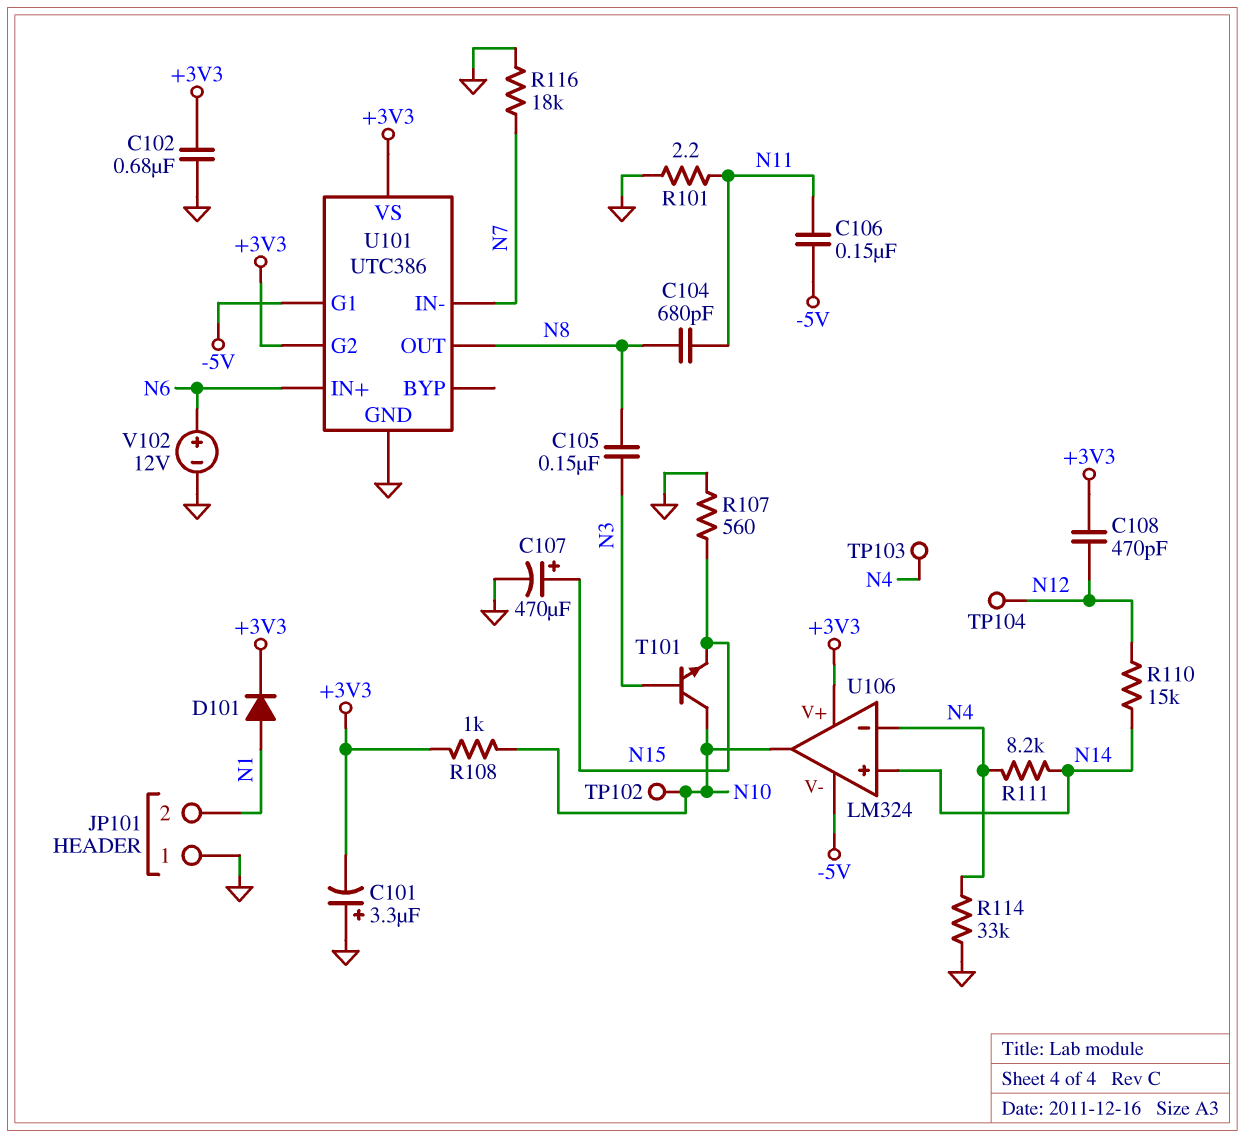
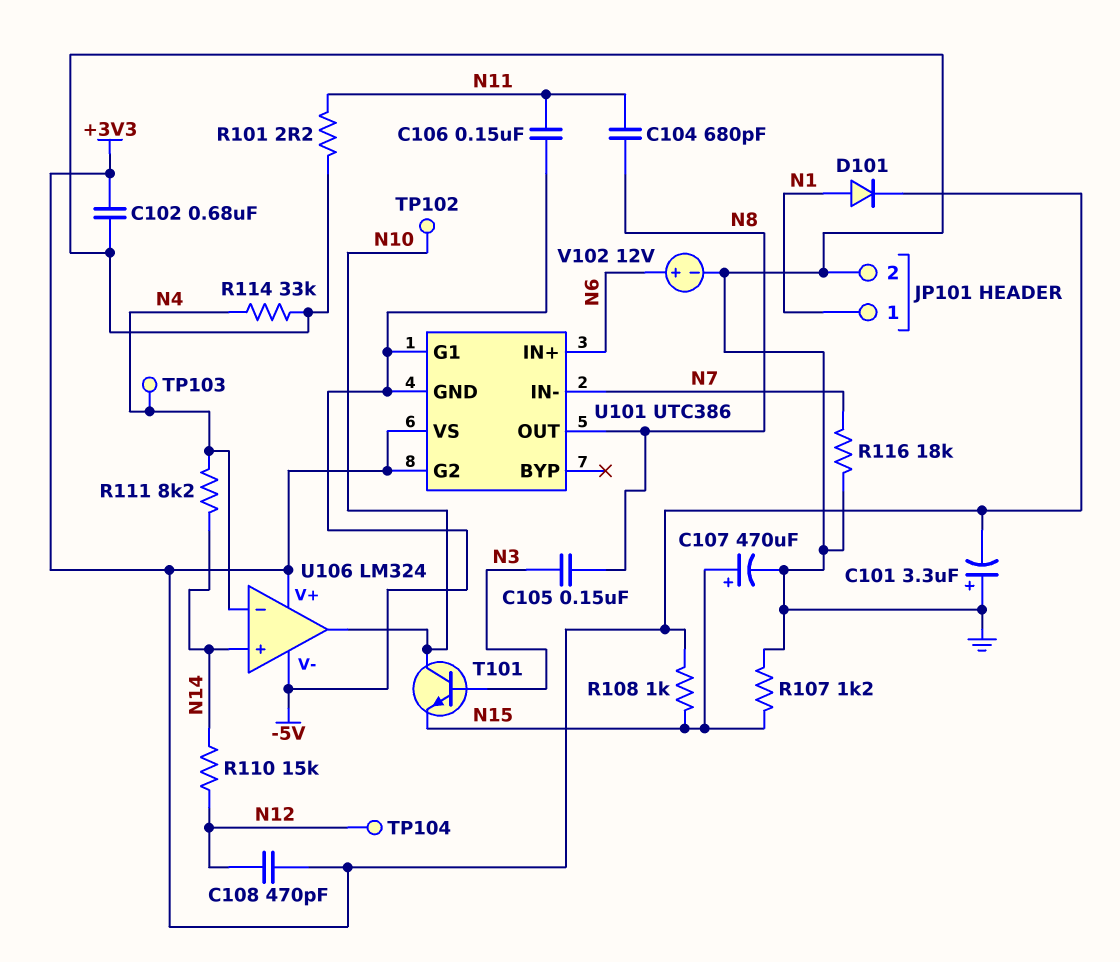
JP101 pin 1: GND -> N1
JP101 pin 2: N1 -> GND
R107: 560 (GND, N15) -> 1.2k (GND, N15)
R108: 1k (+3V3, N10) -> 1k (+3V3, N15)
U101 pin GND: GND -> -5V

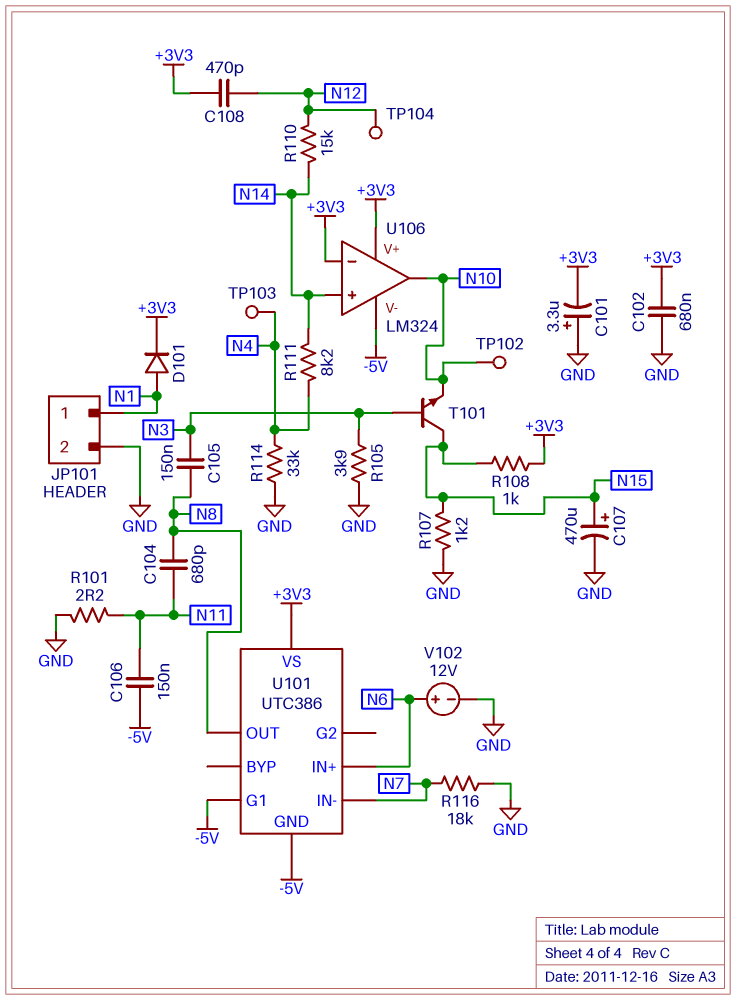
R105: none -> 3.9k (GND, N3)
T101: NPN (B N3, C N10, E N15) -> NPN (B N3, C N15, E N10)
U101 pin G2: +3V3 -> none
U106 pin in-: N4 -> +3V3

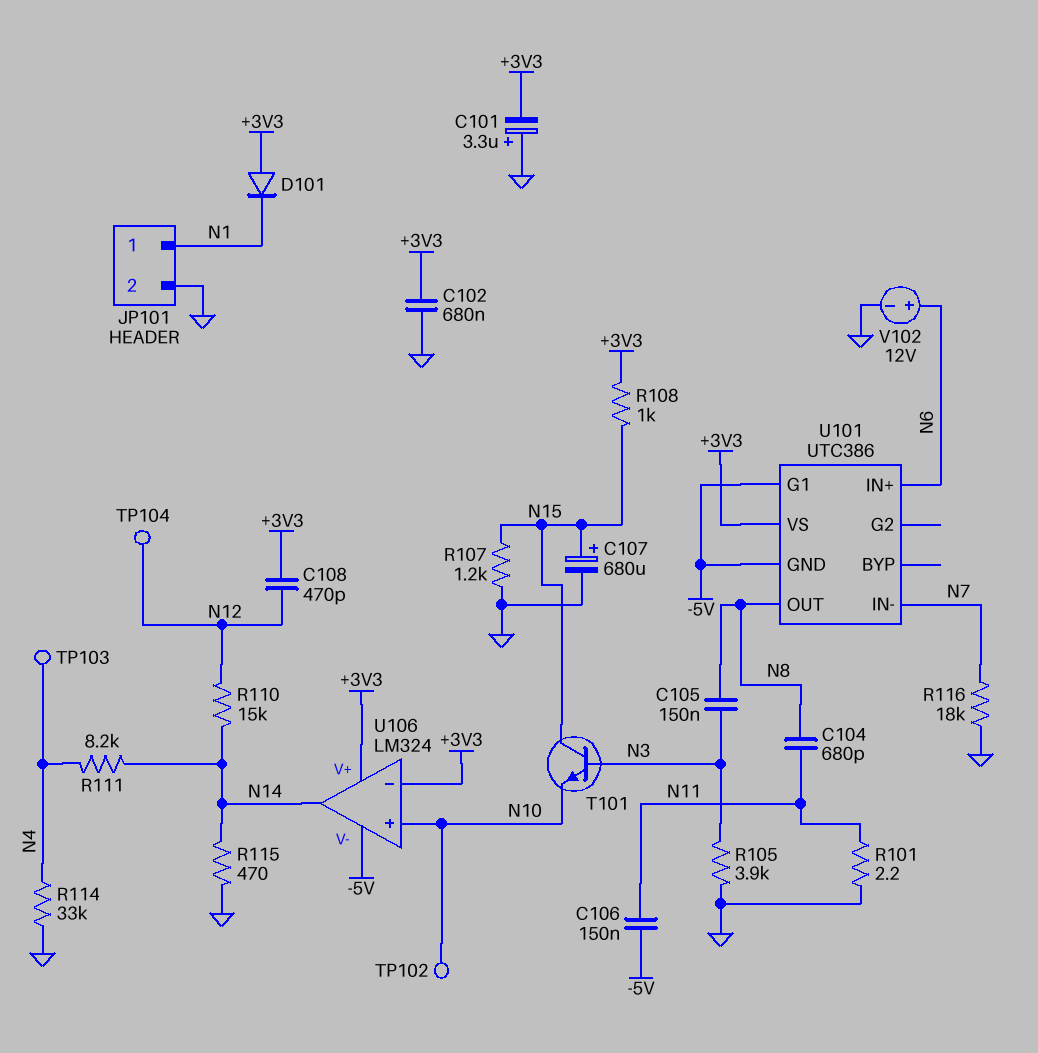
C107: 470uF (plus N15, minus GND) -> 680uF (plus N15, minus GND)
D101: diode (A N1, K +3V3) -> diode (A +3V3, K N1)
R115: none -> 470 (GND, N14)
U106 pin in+: N14 -> N10
U106 pin out: N10 -> N14

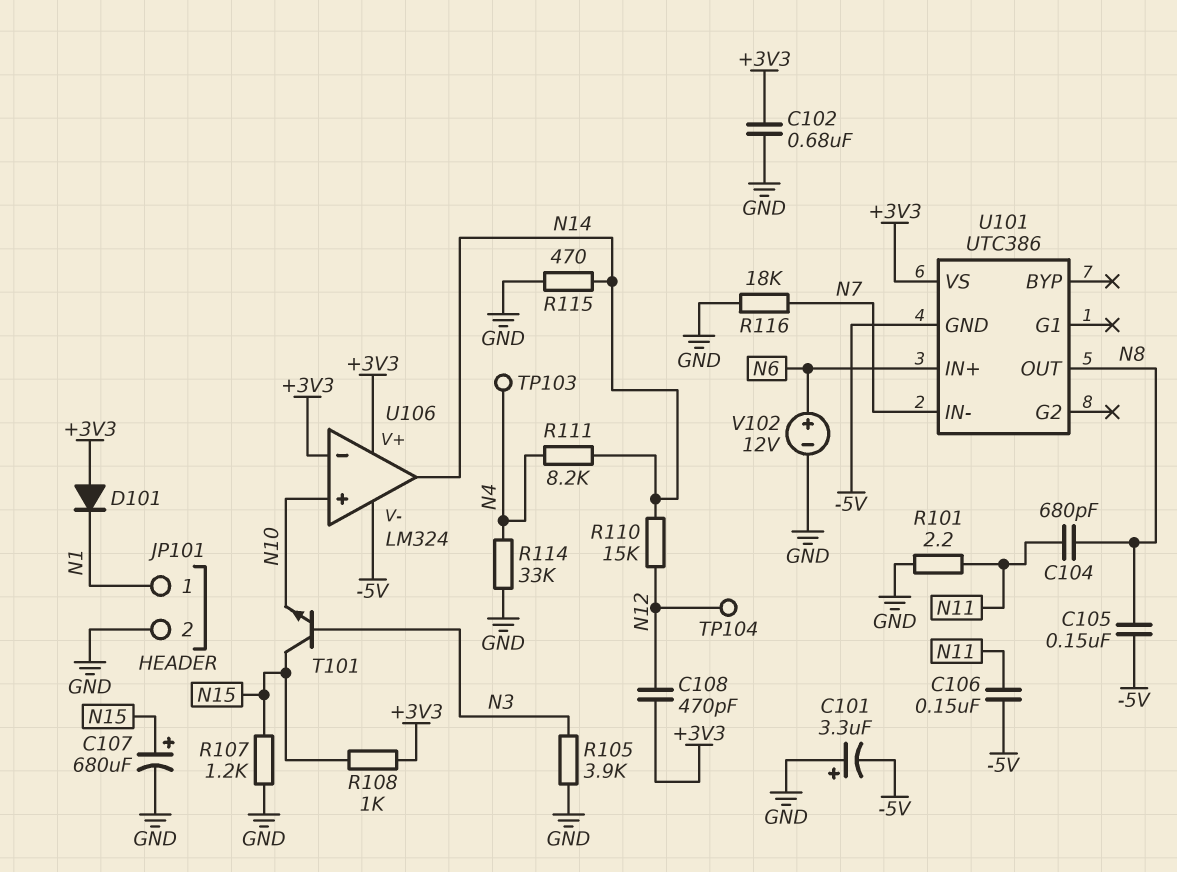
C101: 3.3uF (plus GND, minus +3V3) -> 3.3uF (plus GND, minus -5V)
C105: 150nF (N3, N8) -> 150nF (-5V, N8)
TP102: test point (N10) -> none
U101 pin G1: -5V -> none

